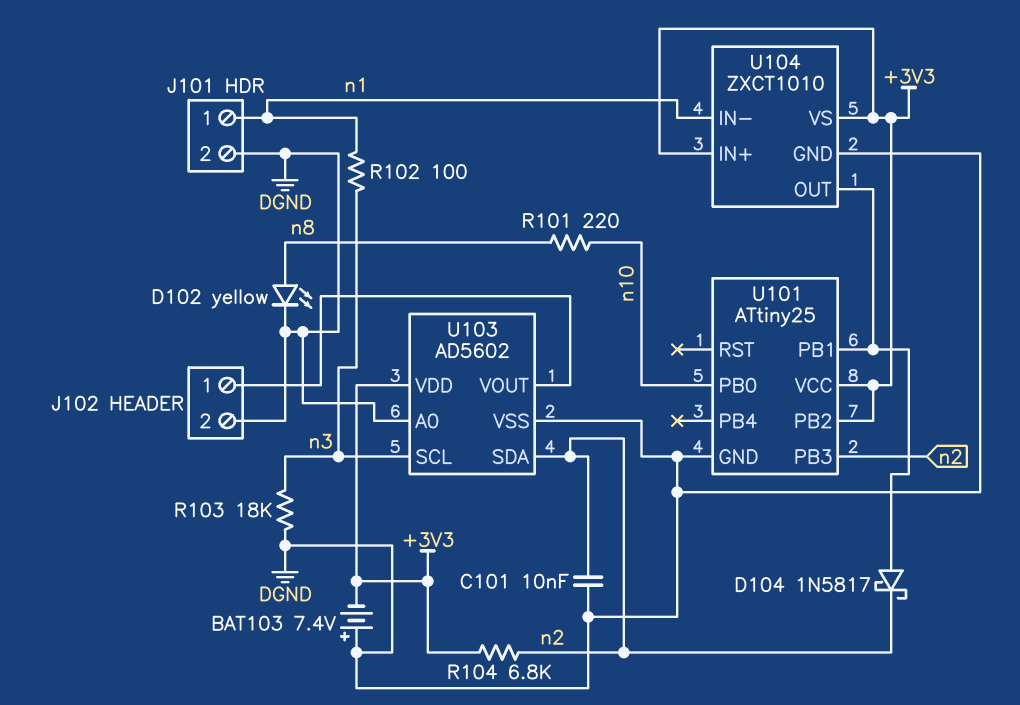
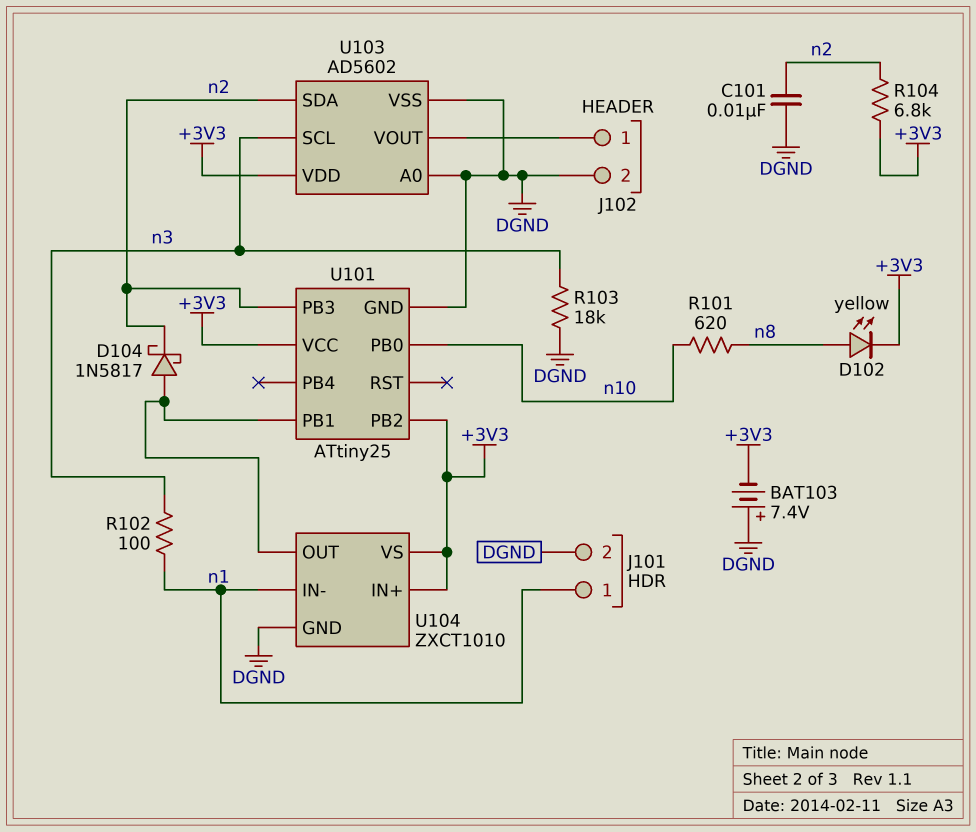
D102: LED yellow (A n8, K DGND) -> LED yellow (A n8, K +3V3)
R101: 220 (n8, n10) -> 620 (n8, n10)

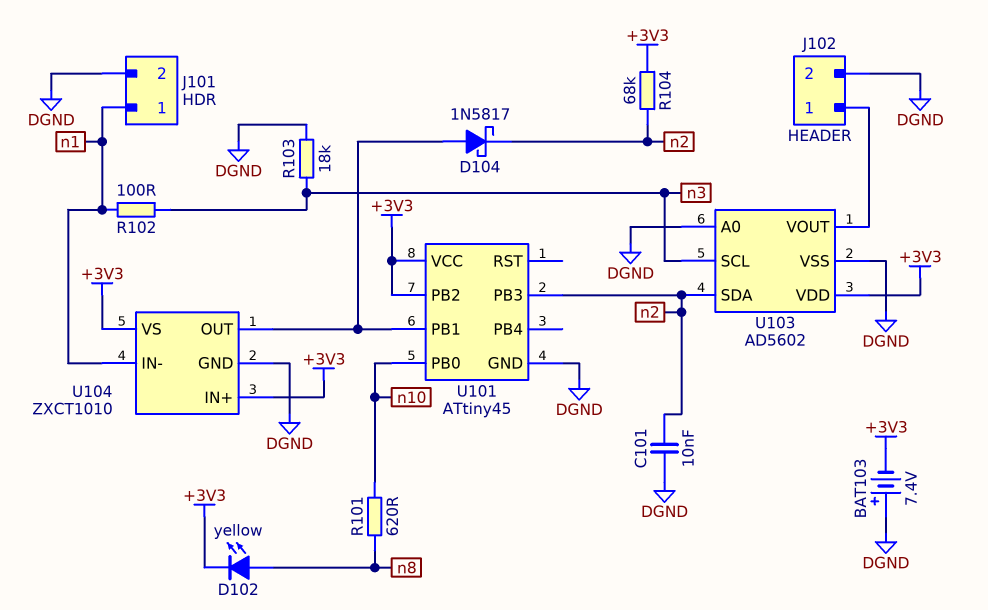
R104: 6.8k (+3V3, n2) -> 68k (+3V3, n2)
U101: ATtiny25 -> ATtiny45

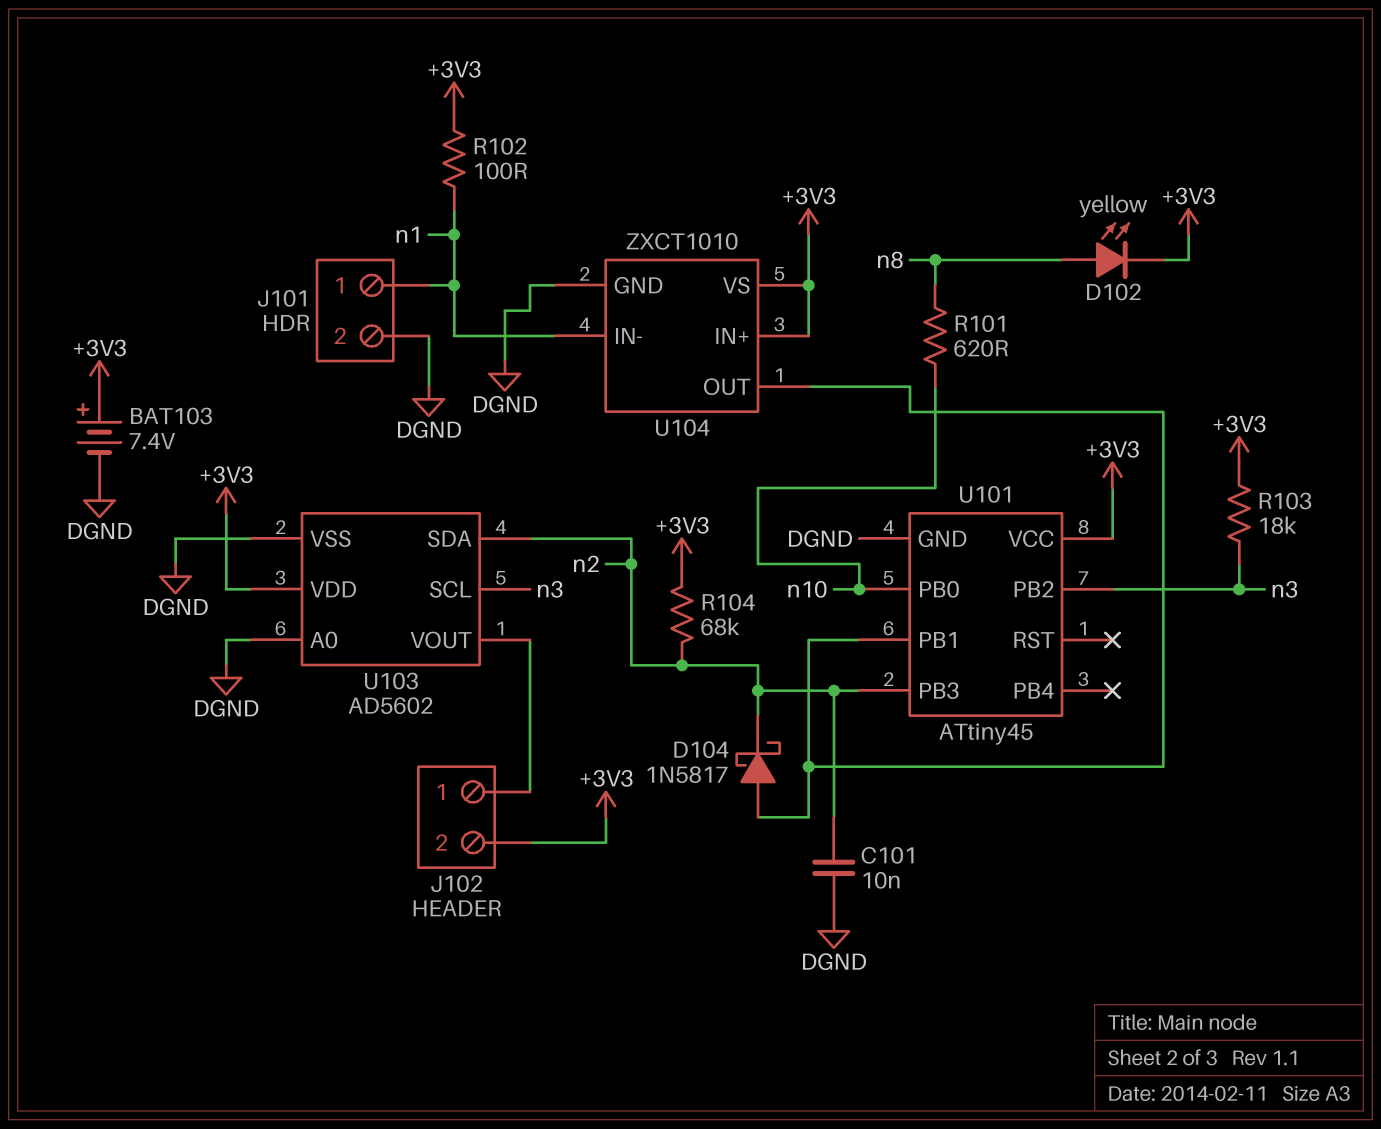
BAT103: 7.4V (plus DGND, minus +3V3) -> 7.4V (plus +3V3, minus DGND)
J102 pin 2: DGND -> +3V3
R102: 100 (n1, n3) -> 100 (+3V3, n1)
R103: 18k (DGND, n3) -> 18k (+3V3, n3)
U101 pin PB2: +3V3 -> n3

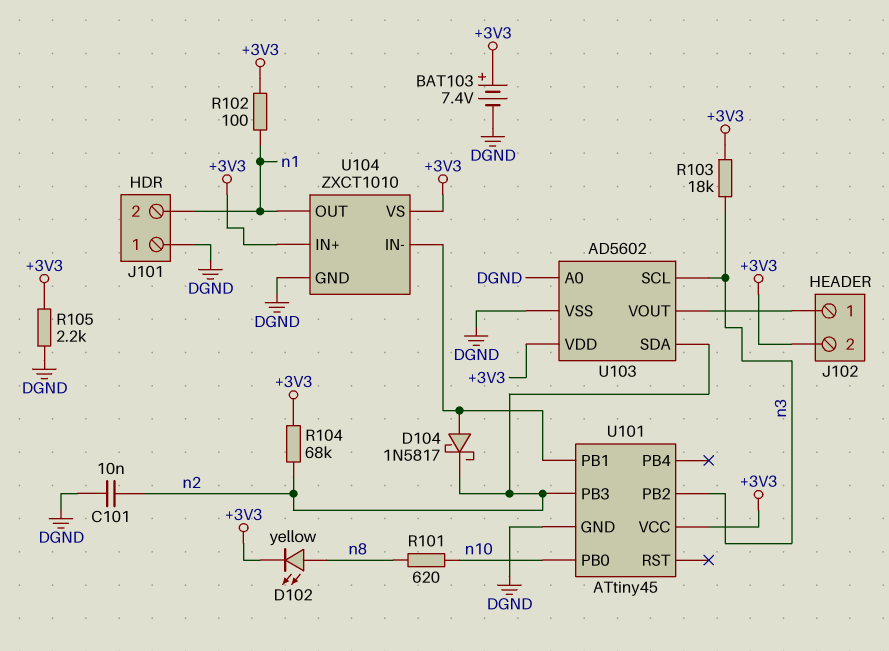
J101 pin 1: n1 -> DGND
J101 pin 2: DGND -> n1
R105: none -> 2.2k (+3V3, DGND)
U104 pin IN-: n1 -> U101/PB1
U104 pin OUT: U101/PB1 -> n1

